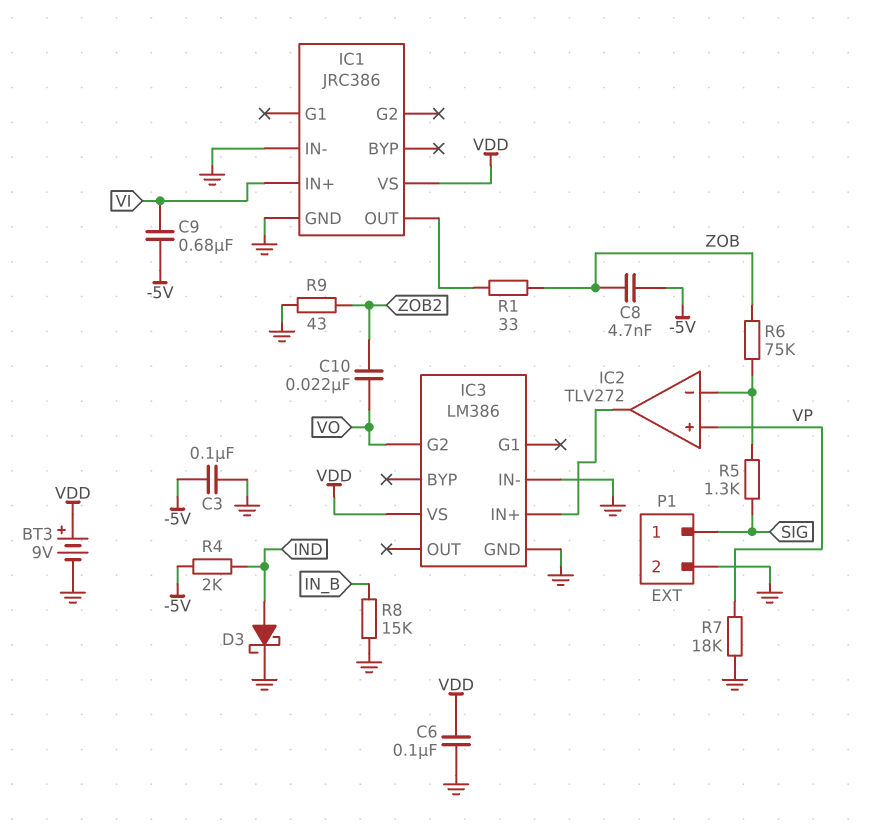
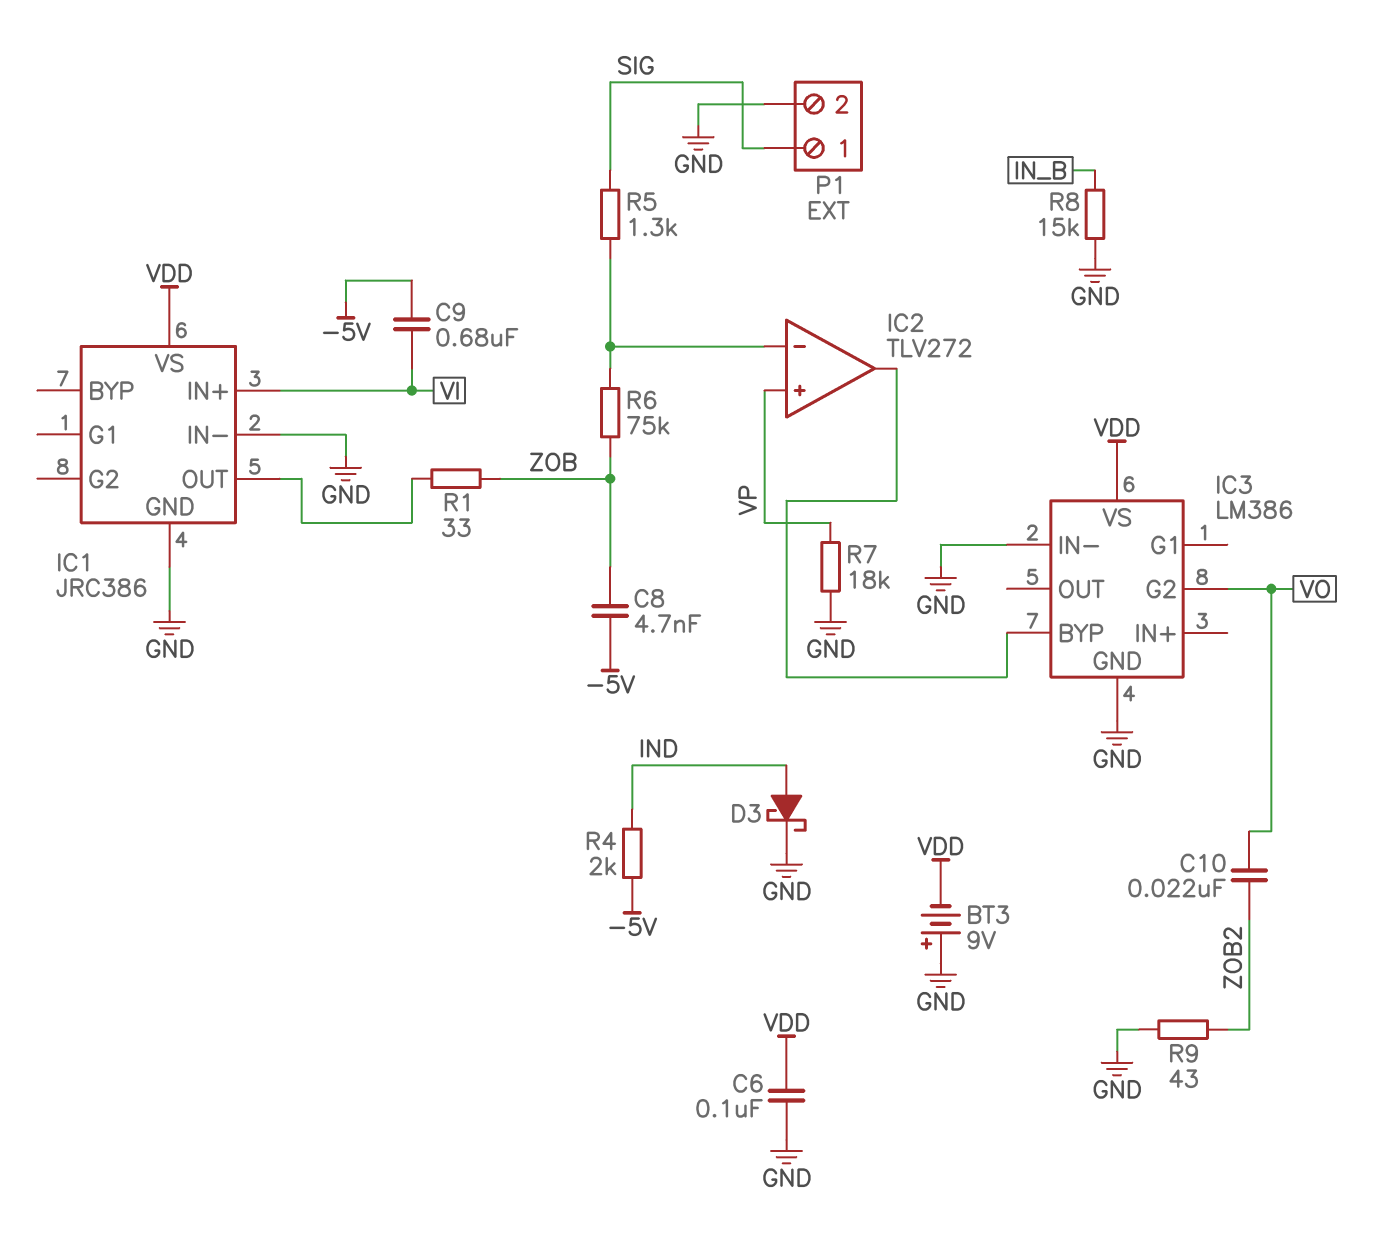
BT3: 9V (plus VDD, minus GND) -> 9V (plus GND, minus VDD)
C3: 100nF (-5V, GND) -> none
IC3 pin BYP: none -> IC2/out
IC3 pin IN+: IC2/out -> none

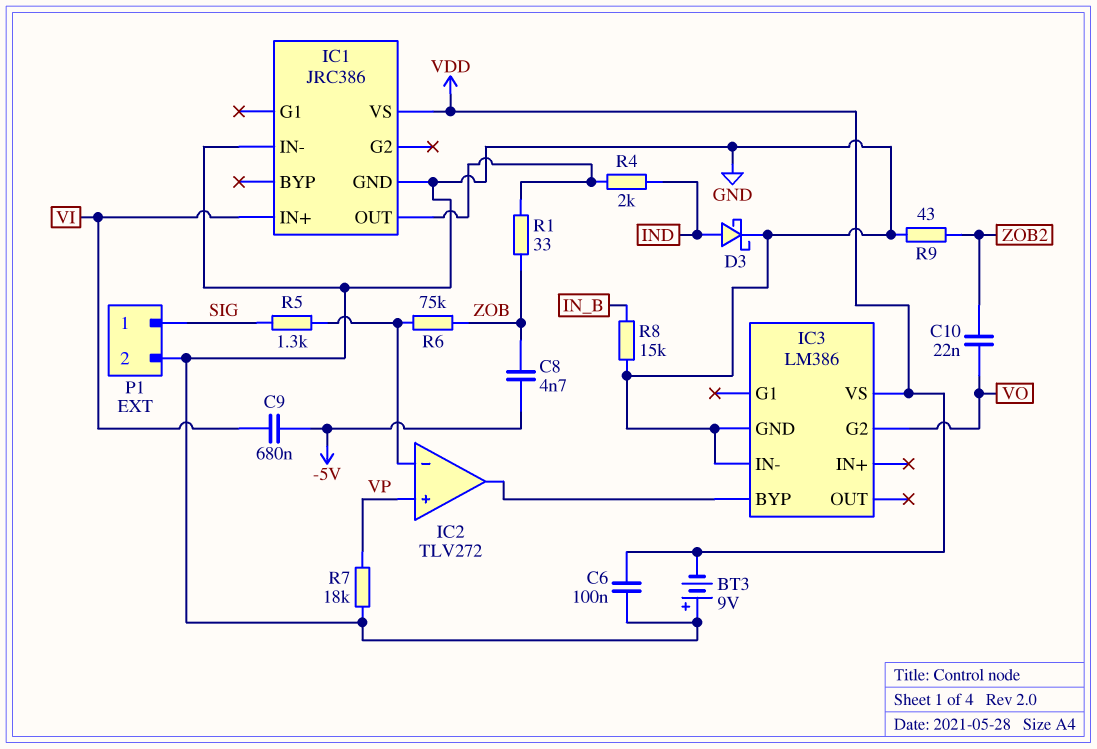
R4: 2k (-5V, IND) -> 2k (IC1/OUT, IND)

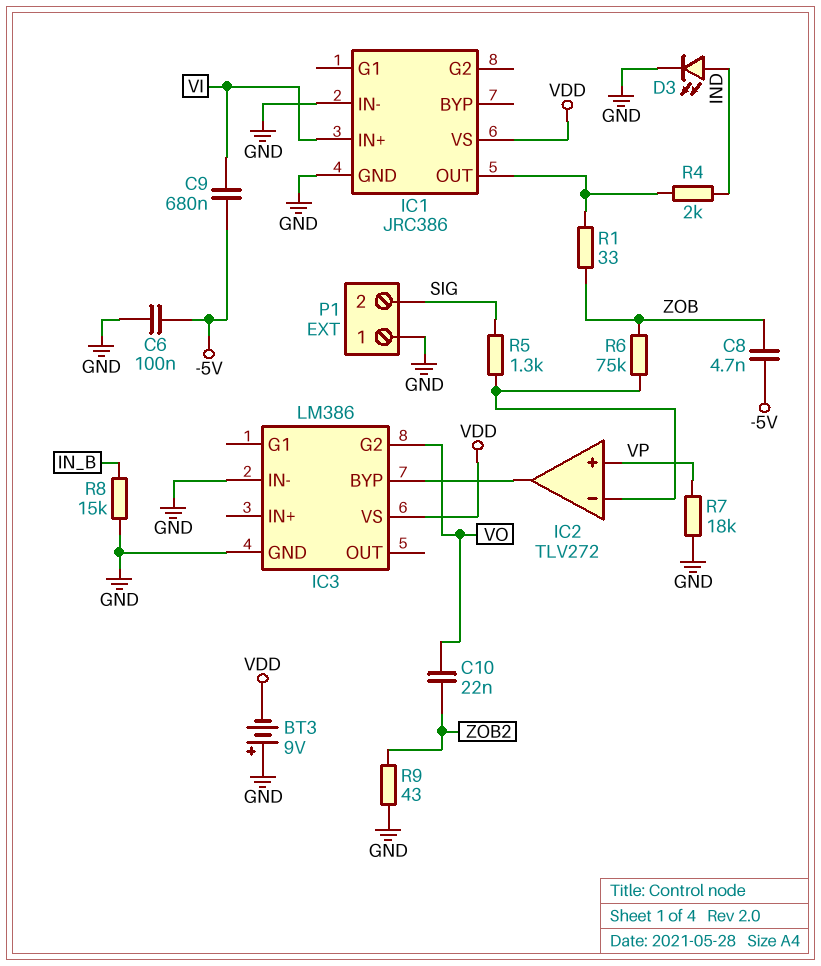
C6: 100nF (GND, VDD) -> 100nF (-5V, GND)
D3: schottky (A IND, K GND) -> LED (A IND, K GND)
P1 pin 1: SIG -> GND
P1 pin 2: GND -> SIG

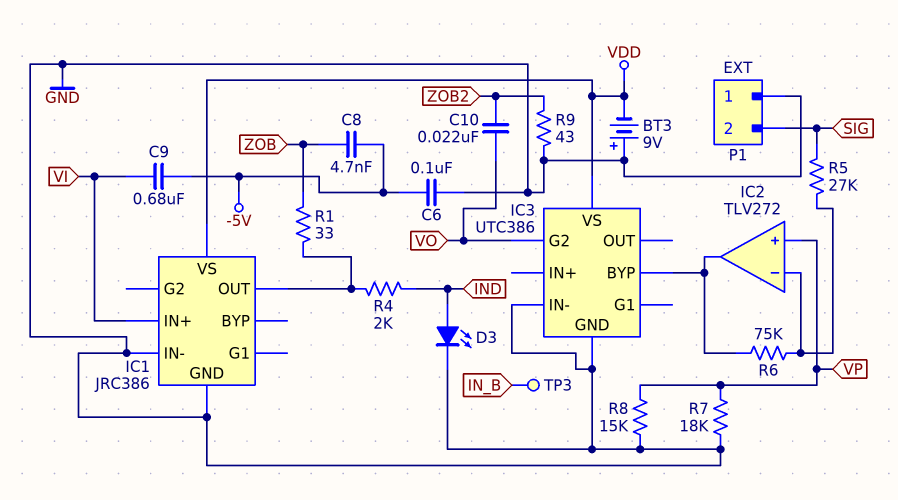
IC3: LM386 -> UTC386
R5: 1.3k (IC2/in-, SIG) -> 27k (IC2/in-, SIG)
R6: 75k (IC2/in-, ZOB) -> 75k (IC2/in-, IC2/out)
R8: 15k (GND, IN_B) -> 15k (GND, VP)
TP3: none -> test point (IN_B)

